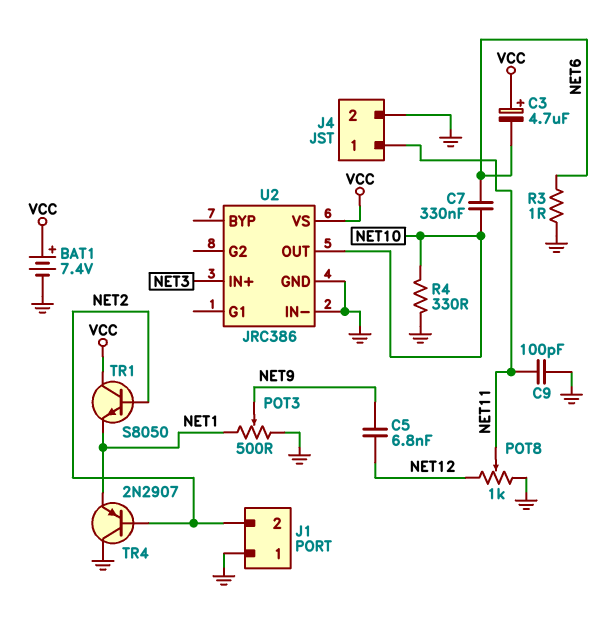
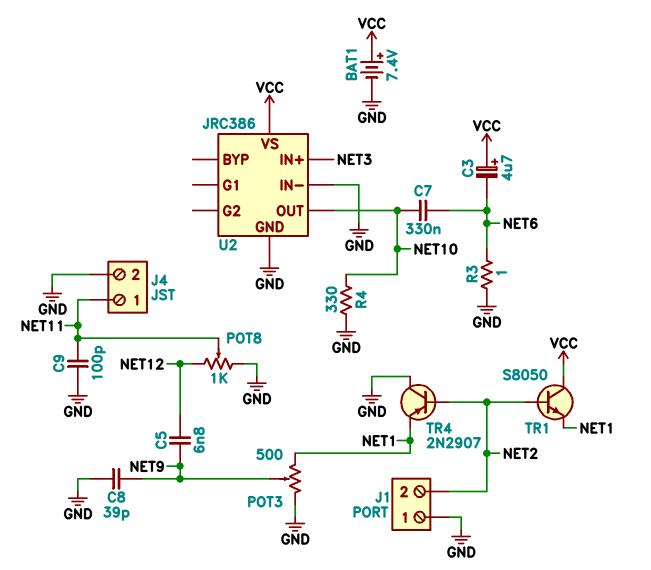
C8: none -> 39pF (GND, NET9)

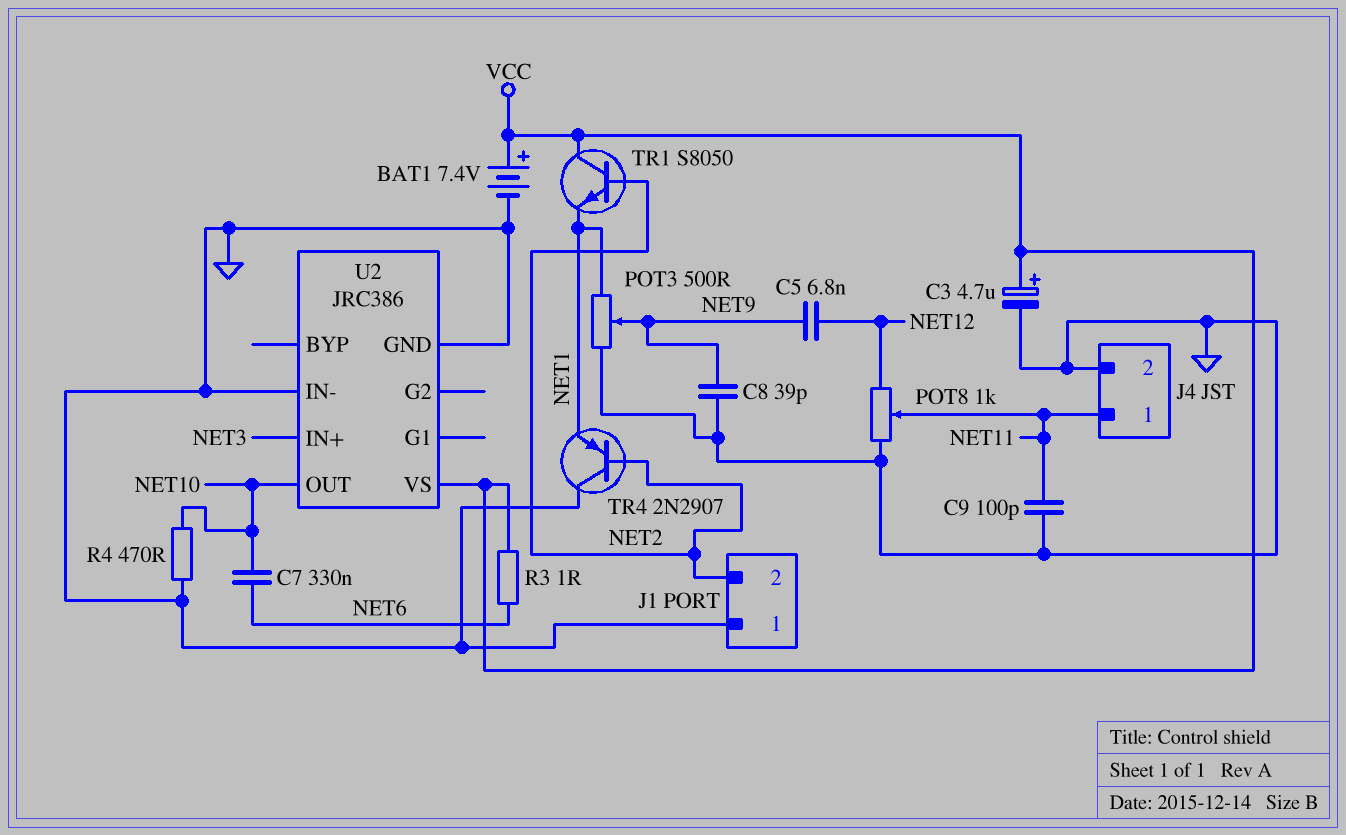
C3: 4.7uF (plus VCC, minus NET6) -> 4.7uF (plus VCC, minus GND)
R3: 1 (GND, NET6) -> 1 (NET6, VCC)
R4: 330 (GND, NET10) -> 470 (GND, NET10)

